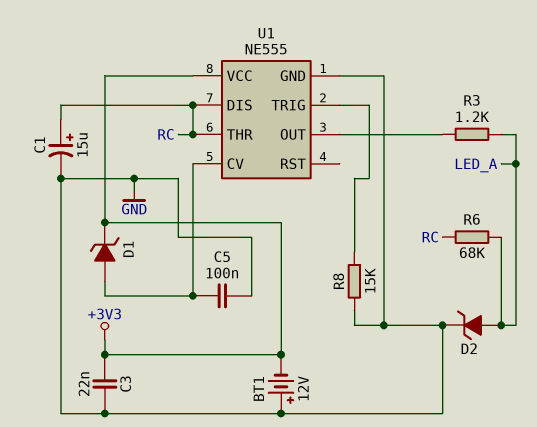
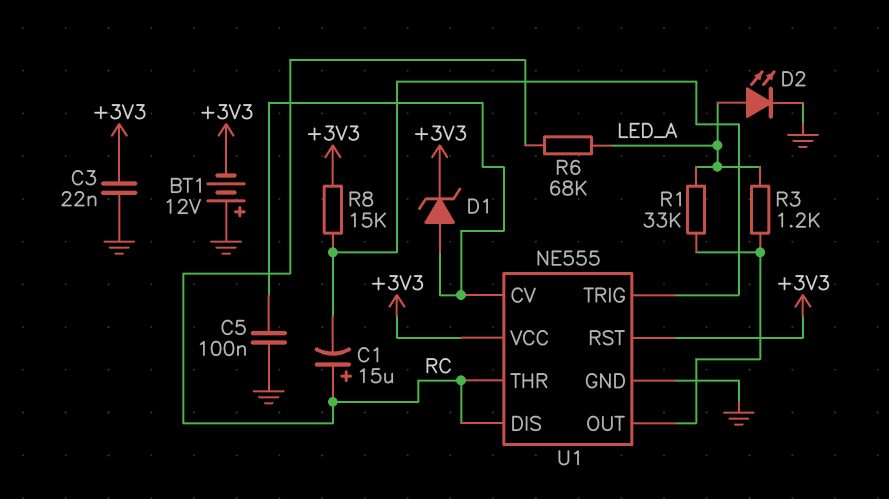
C1: 15uF (plus RC, minus GND) -> 15uF (plus RC, minus U1/TRIG)
D2: zener (A LED_A, K GND) -> LED (A LED_A, K GND)
R1: none -> 33k (LED_A, U1/OUT)
R8: 15k (GND, U1/TRIG) -> 15k (+3V3, U1/TRIG)
U1 pin RST: none -> +3V3

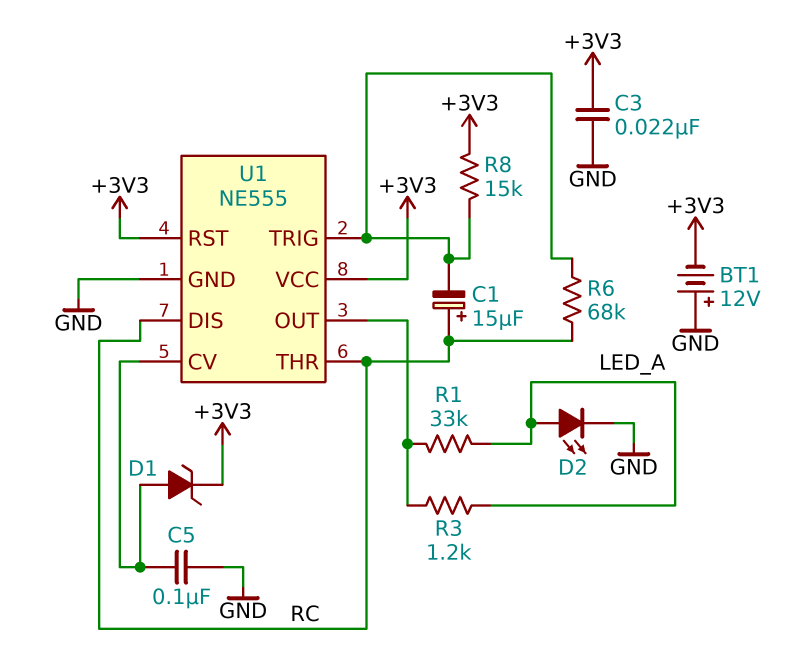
R6: 68k (LED_A, RC) -> 68k (RC, U1/TRIG)

